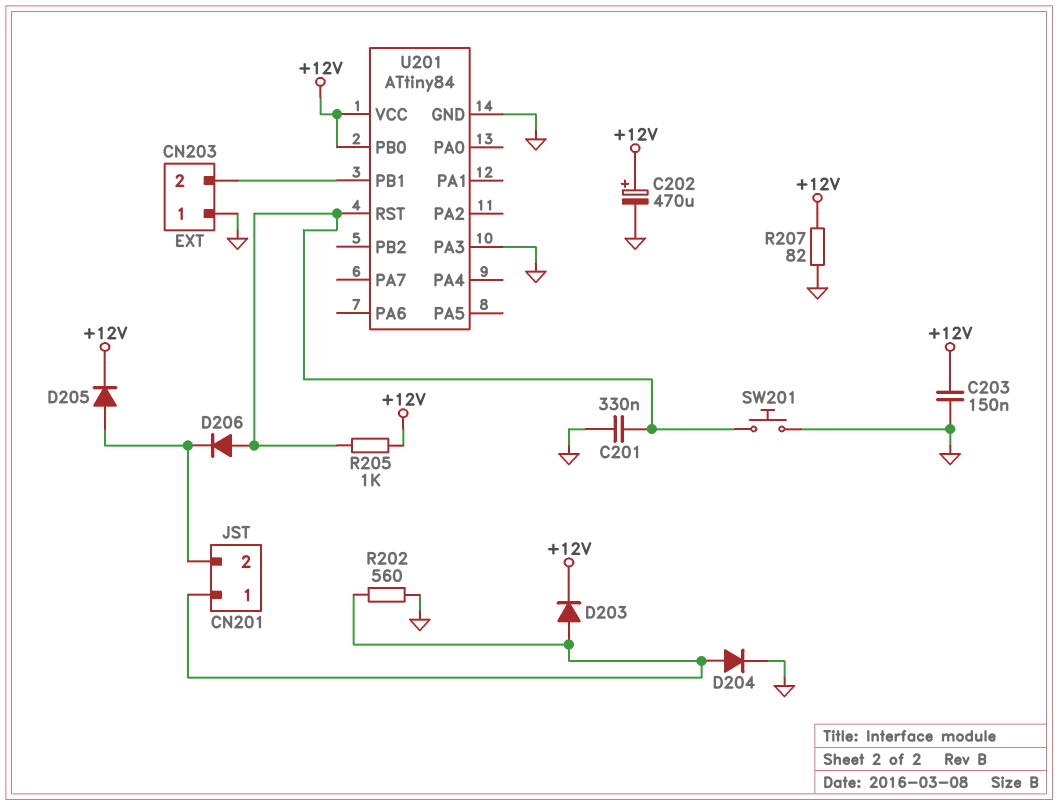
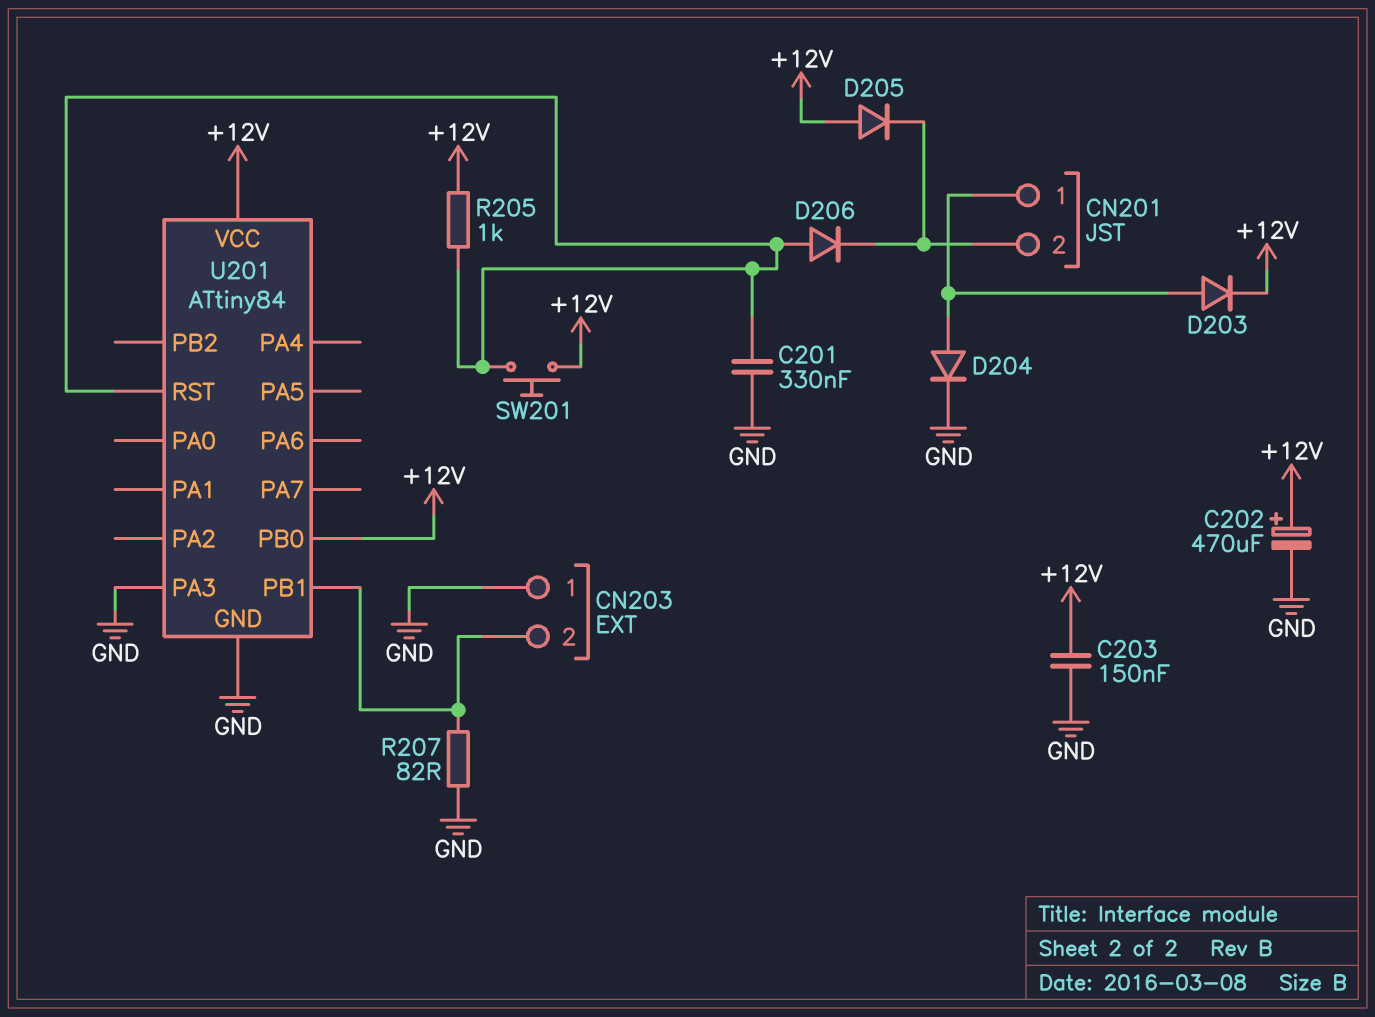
D205: diode (A CN201/2, K +12V) -> diode (A +12V, K CN201/2)
R202: 560 (CN201/1, GND) -> none
R207: 82 (+12V, GND) -> 82 (CN203/2, GND)
SW201: button (GND, U201/RST) -> button (+12V, U201/RST)

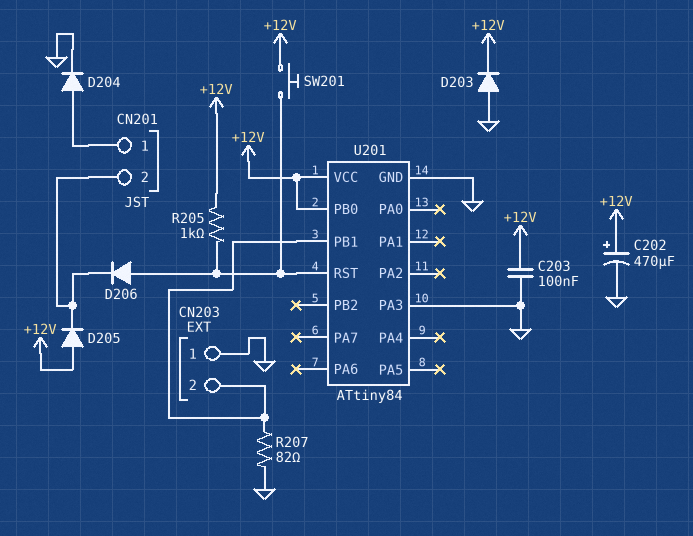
C201: 330nF (GND, U201/RST) -> none
C203: 150nF (+12V, GND) -> 100nF (+12V, GND)
D203: diode (A CN201/1, K +12V) -> diode (A GND, K +12V)

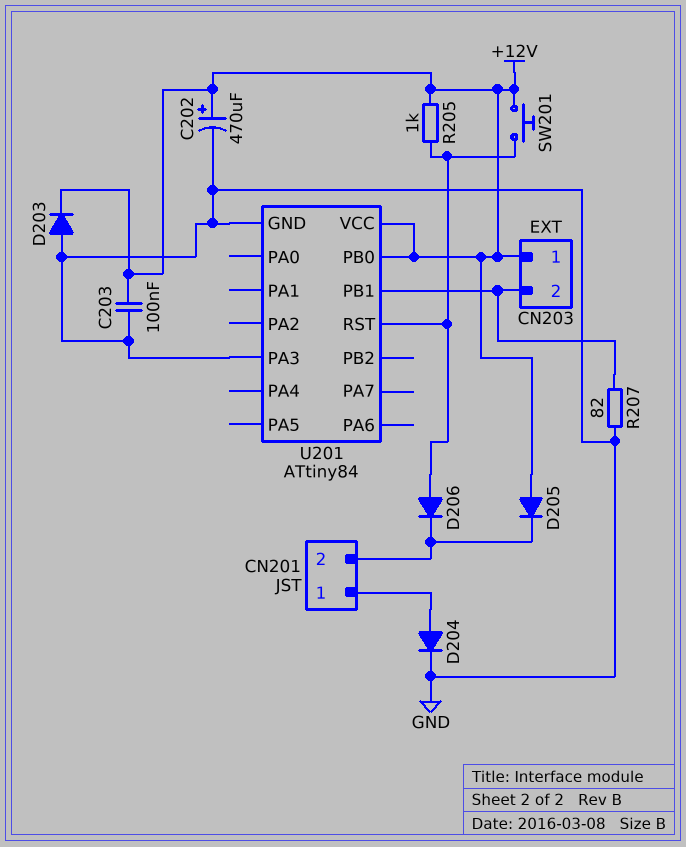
CN203 pin 1: GND -> +12V

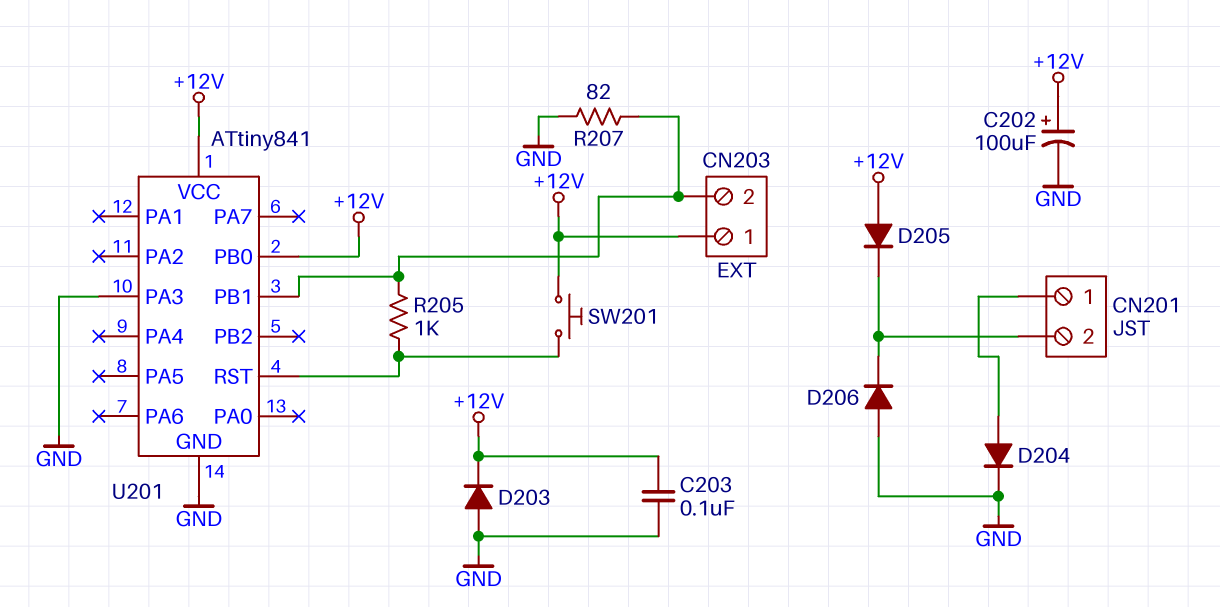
C202: 470uF (plus +12V, minus GND) -> 100uF (plus +12V, minus GND)
D206: diode (A U201/RST, K CN201/2) -> diode (A GND, K CN201/2)
R205: 1k (+12V, U201/RST) -> 1k (CN203/2, U201/RST)
U201: ATtiny84 -> ATtiny841

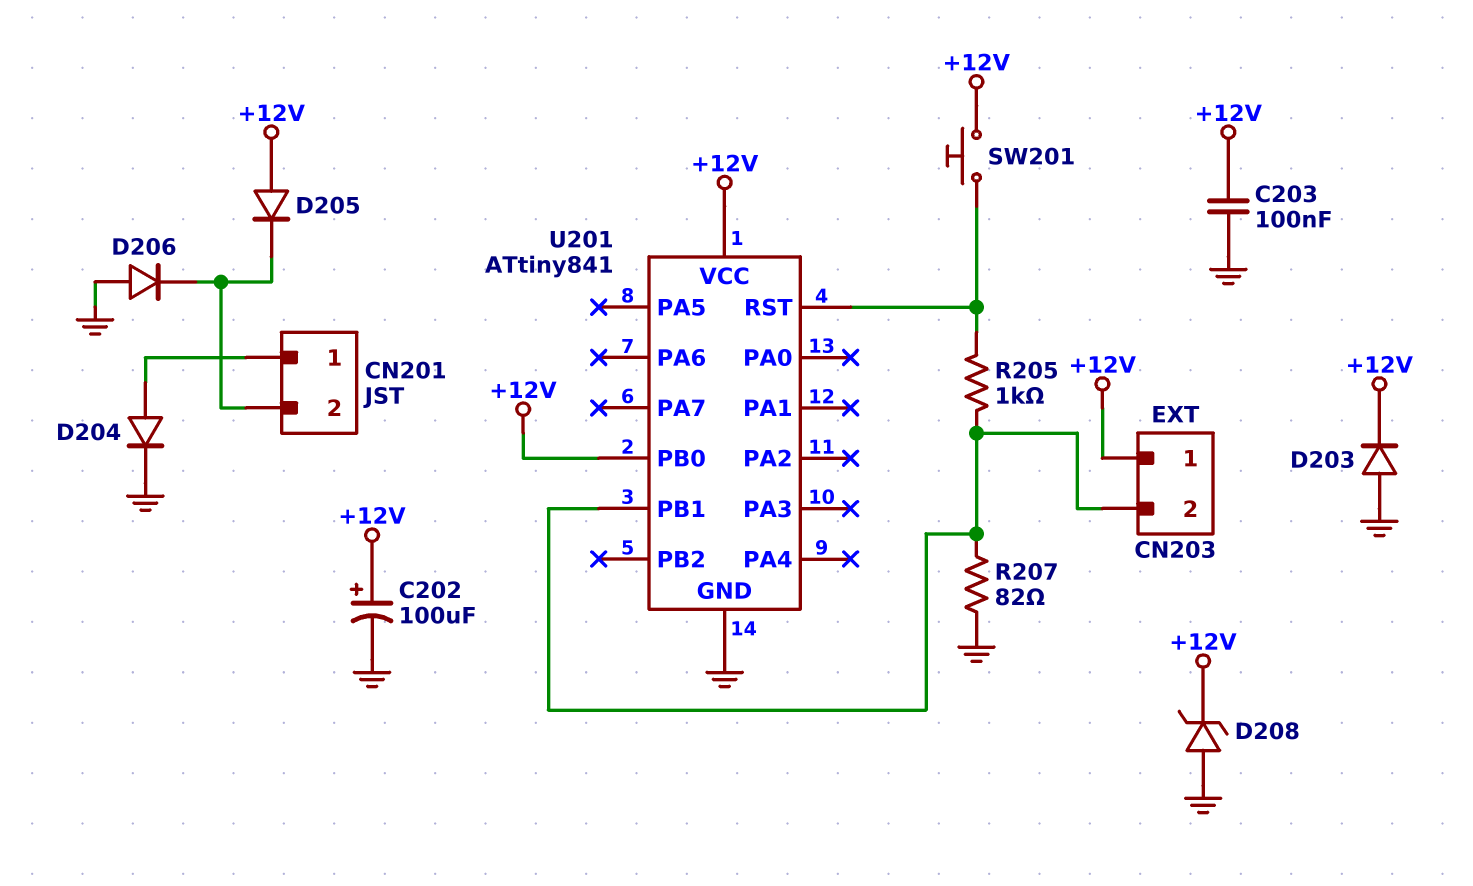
D208: none -> zener (A GND, K +12V)
U201 pin PA3: GND -> none

